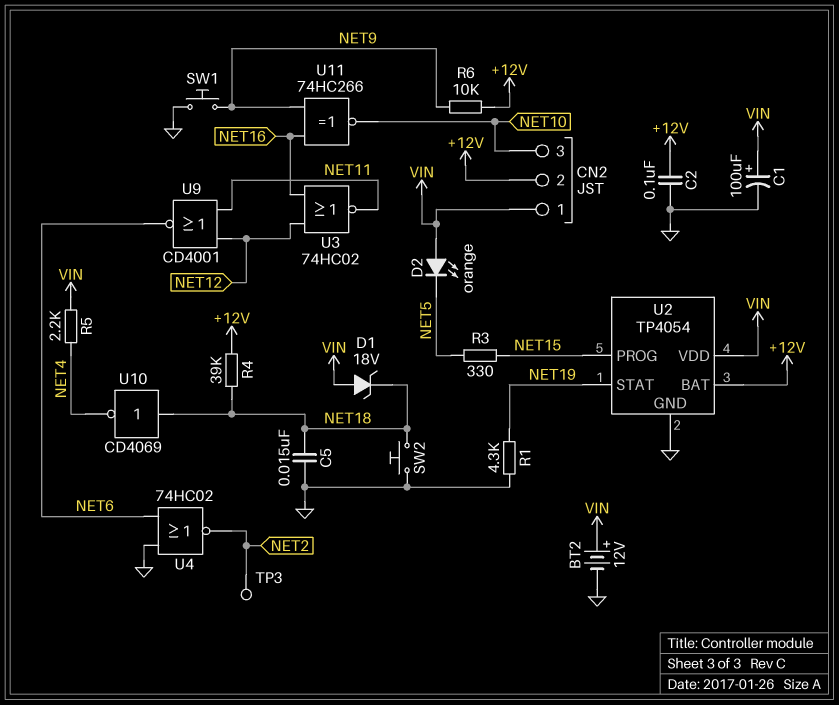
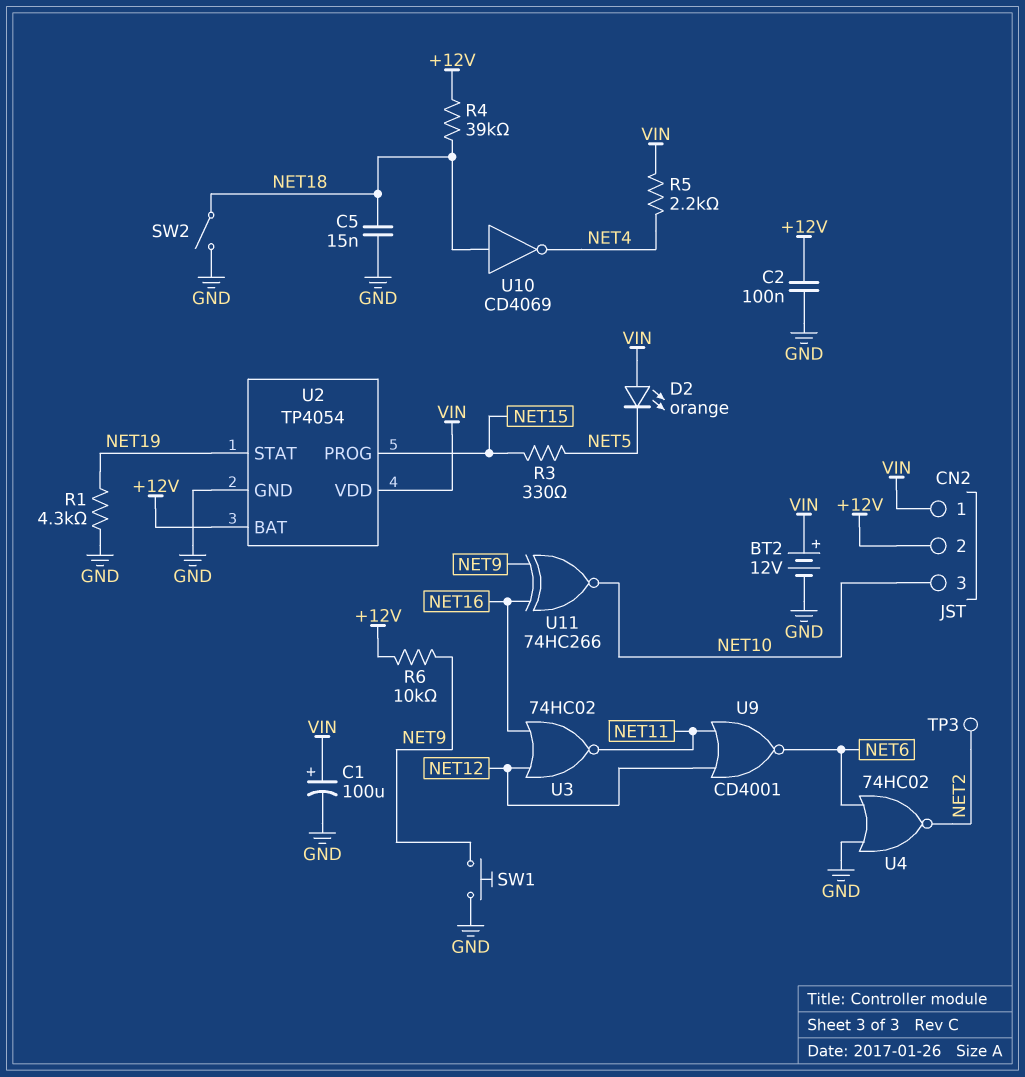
D1: zener 18V (A VIN, K NET18) -> none
SW2: button (GND, NET18) -> switch (GND, NET18)

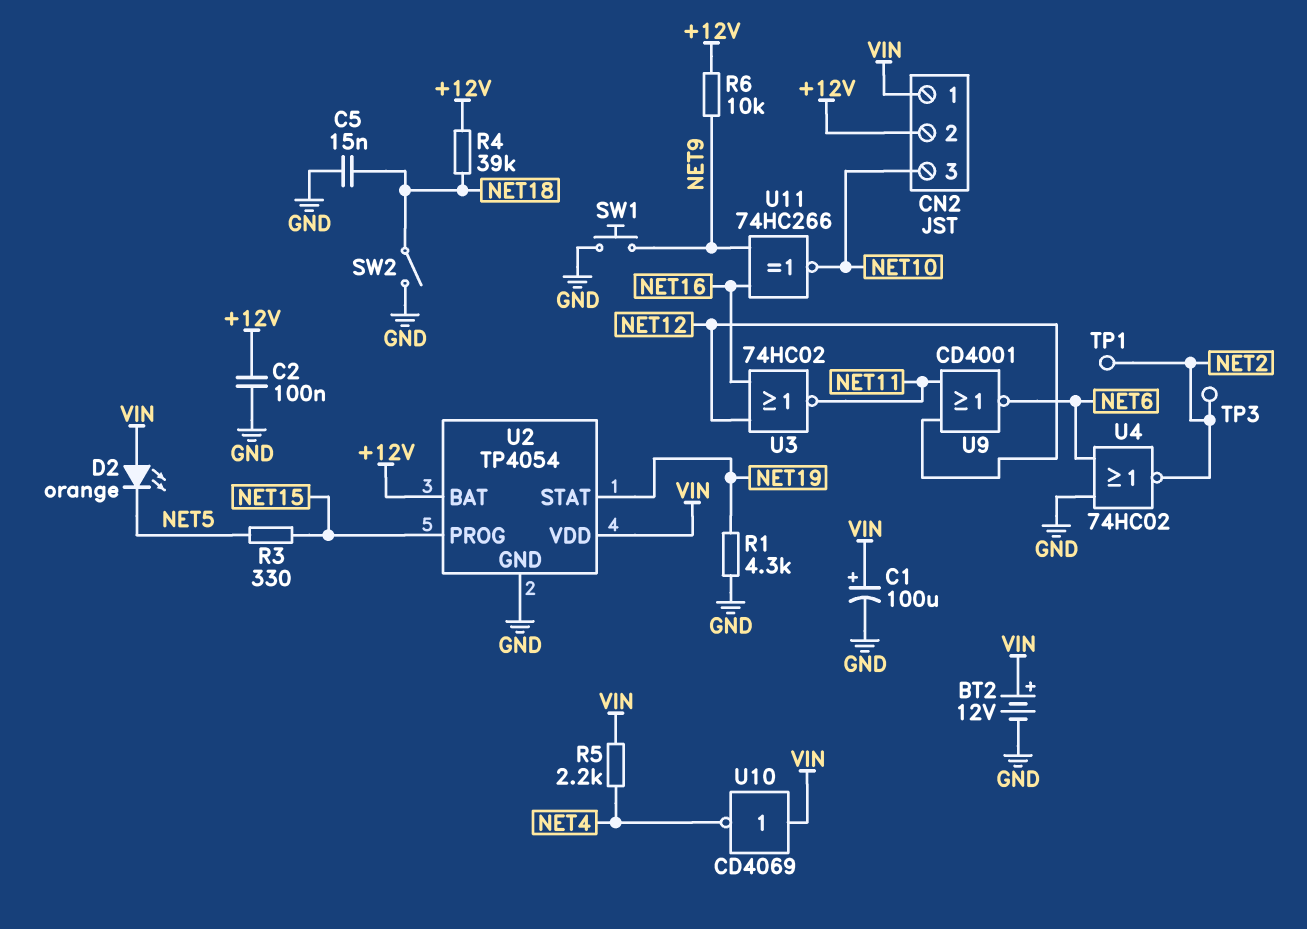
TP1: none -> test point (NET2)
U10: NOT CD4069 (in NET18, out NET4) -> NOT CD4069 (in VIN, out NET4)

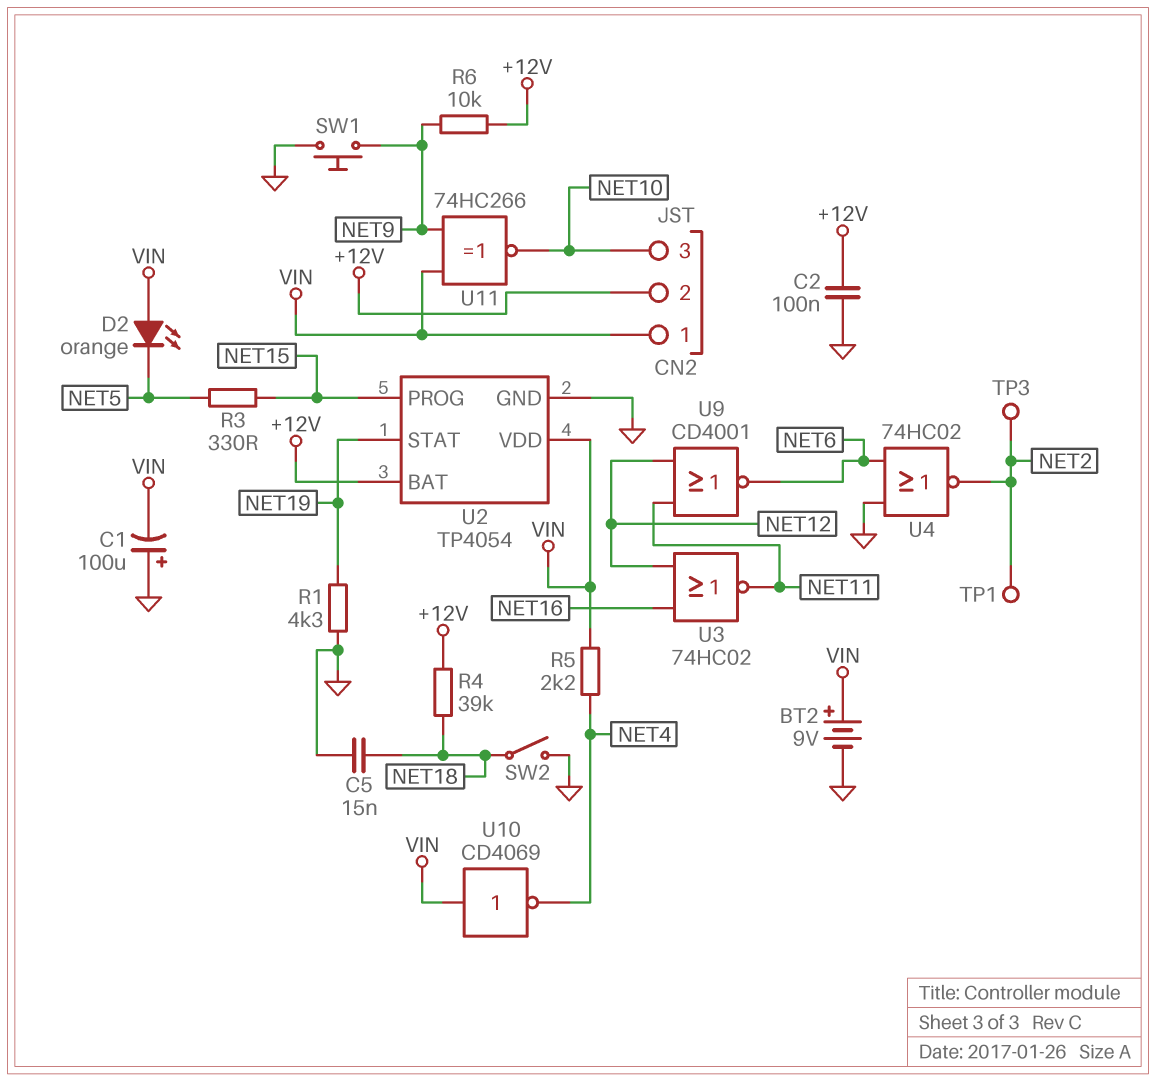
BT2: 12V (plus VIN, minus GND) -> 9V (plus VIN, minus GND)
C1: 100uF (plus VIN, minus GND) -> 100uF (plus GND, minus VIN)
U11: XNOR 74HC266 (in NET9, in NET16, out NET10) -> XNOR 74HC266 (in NET9, in VIN, out NET10)

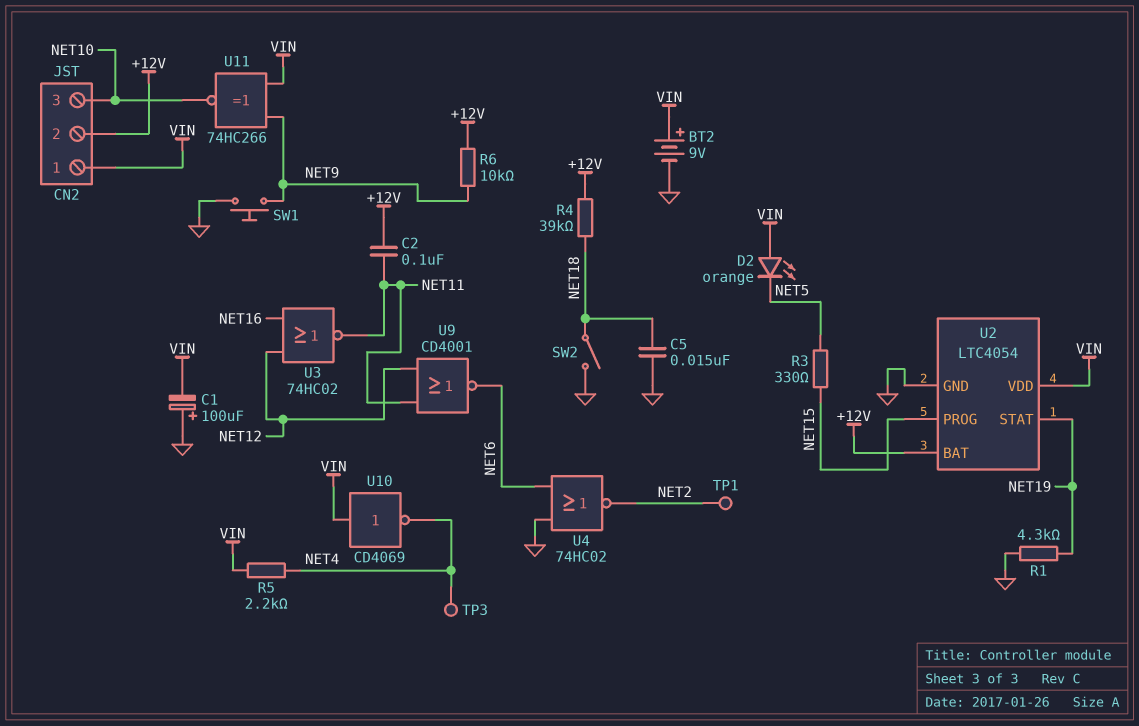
C2: 100nF (+12V, GND) -> 100nF (+12V, NET11)
TP3: test point (NET2) -> test point (NET4)
U2: TP4054 -> LTC4054

